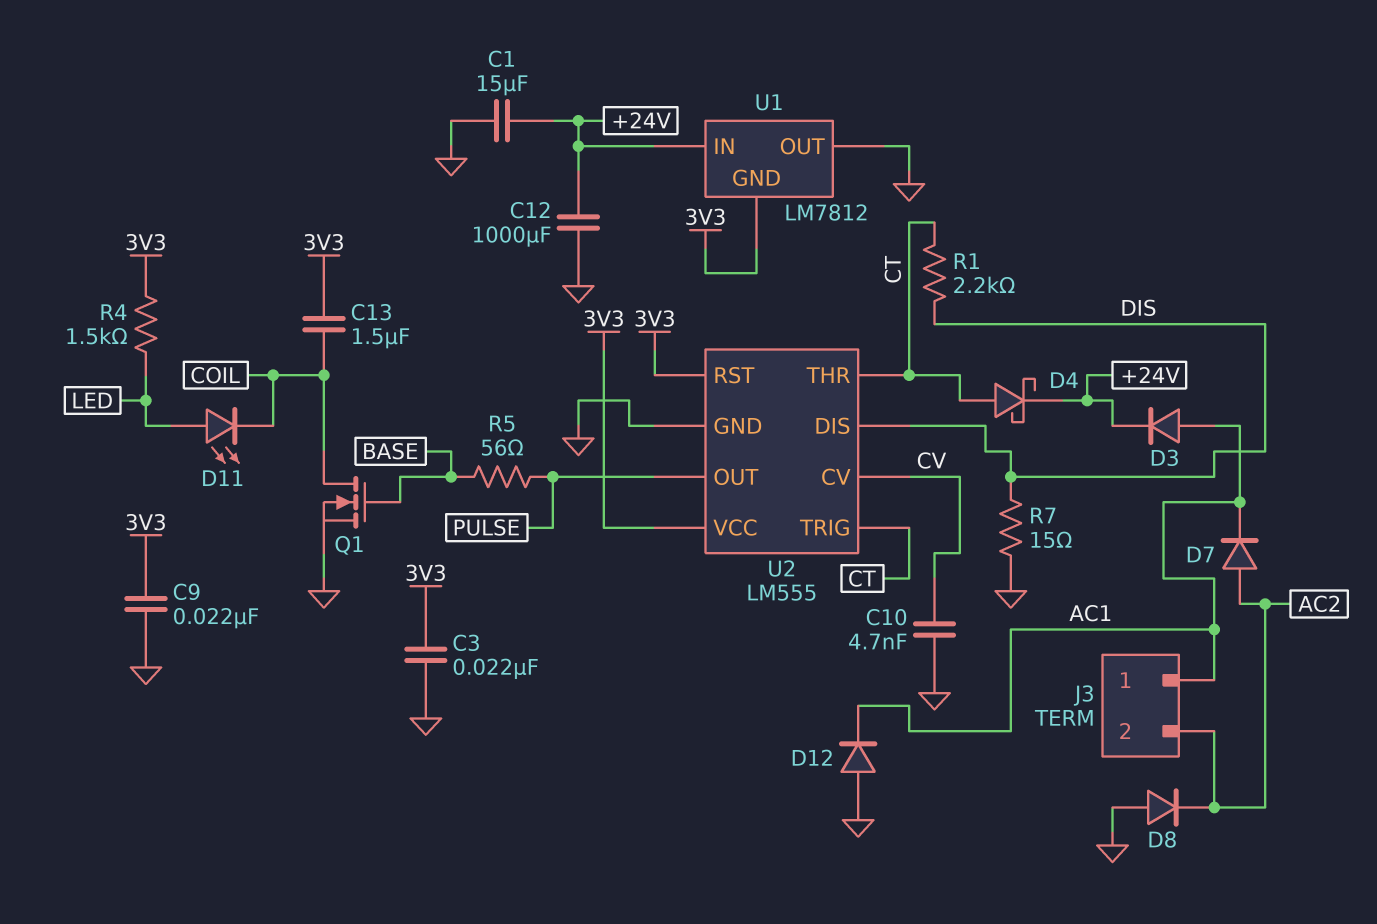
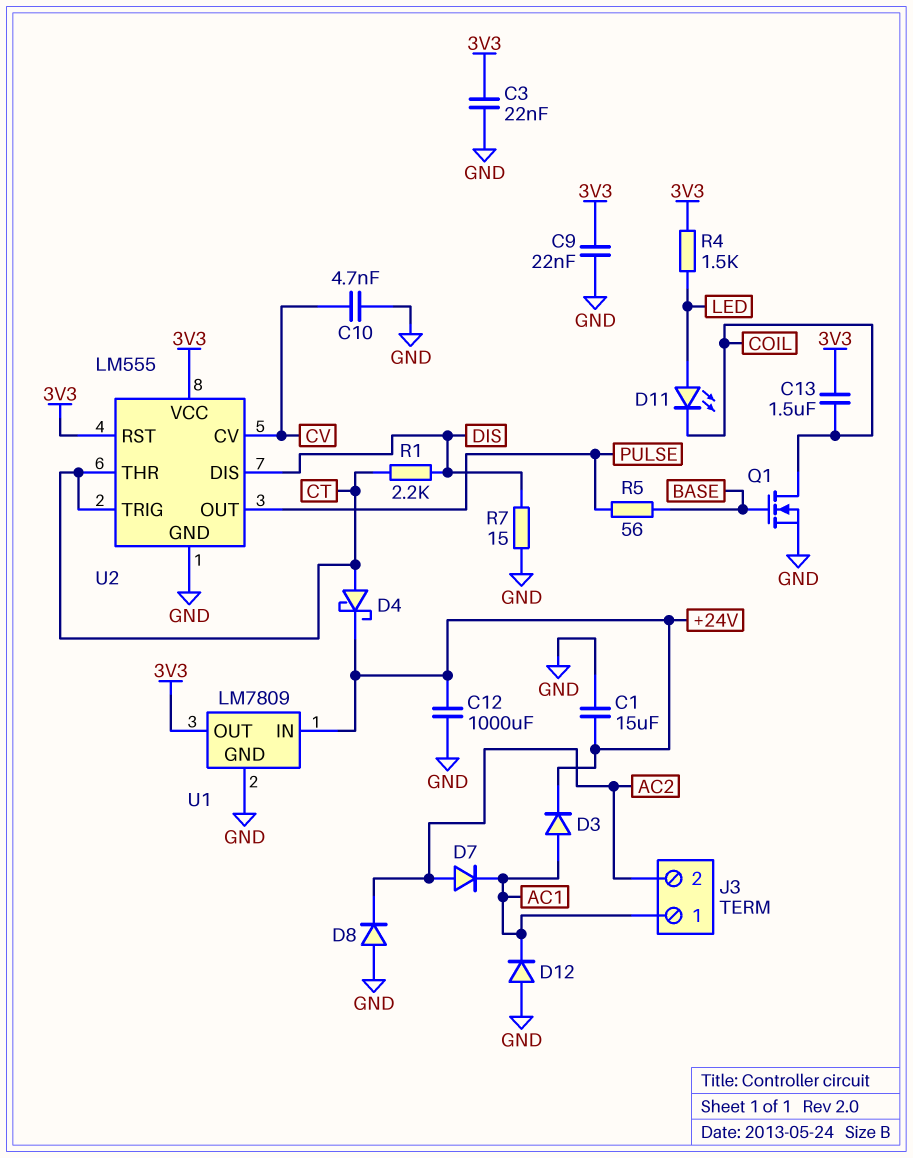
U1: LM7812 -> LM7809
U1 pin GND: 3V3 -> GND
U1 pin OUT: GND -> 3V3

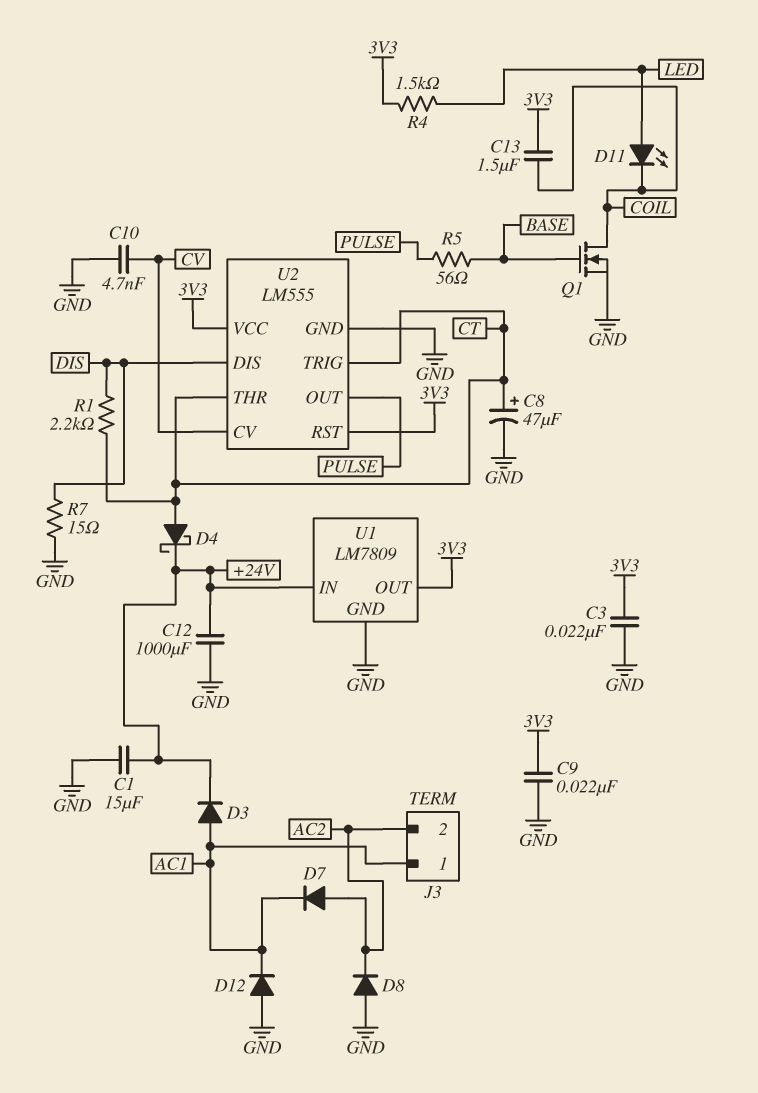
C8: none -> 47uF (plus CT, minus GND)

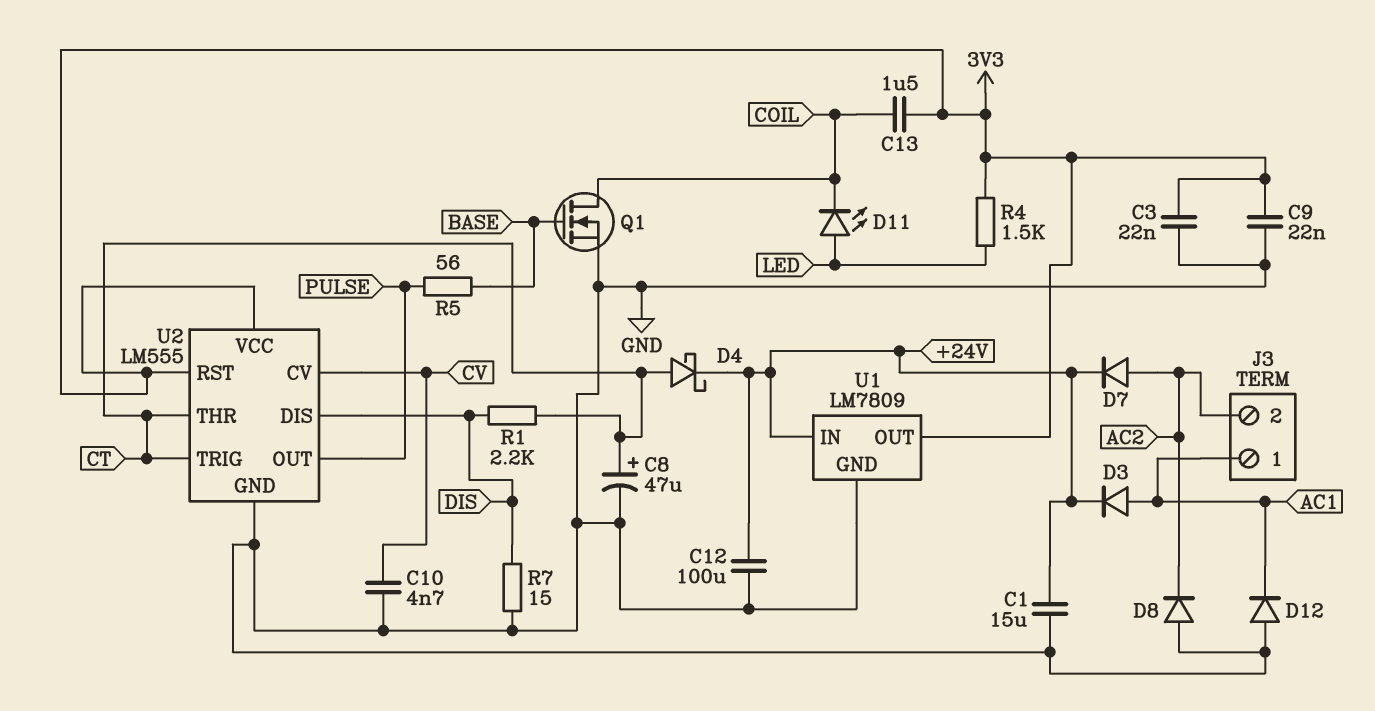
C12: 1000uF (+24V, GND) -> 100uF (+24V, GND)
D7: diode (A AC2, K AC1) -> diode (A AC2, K +24V)

